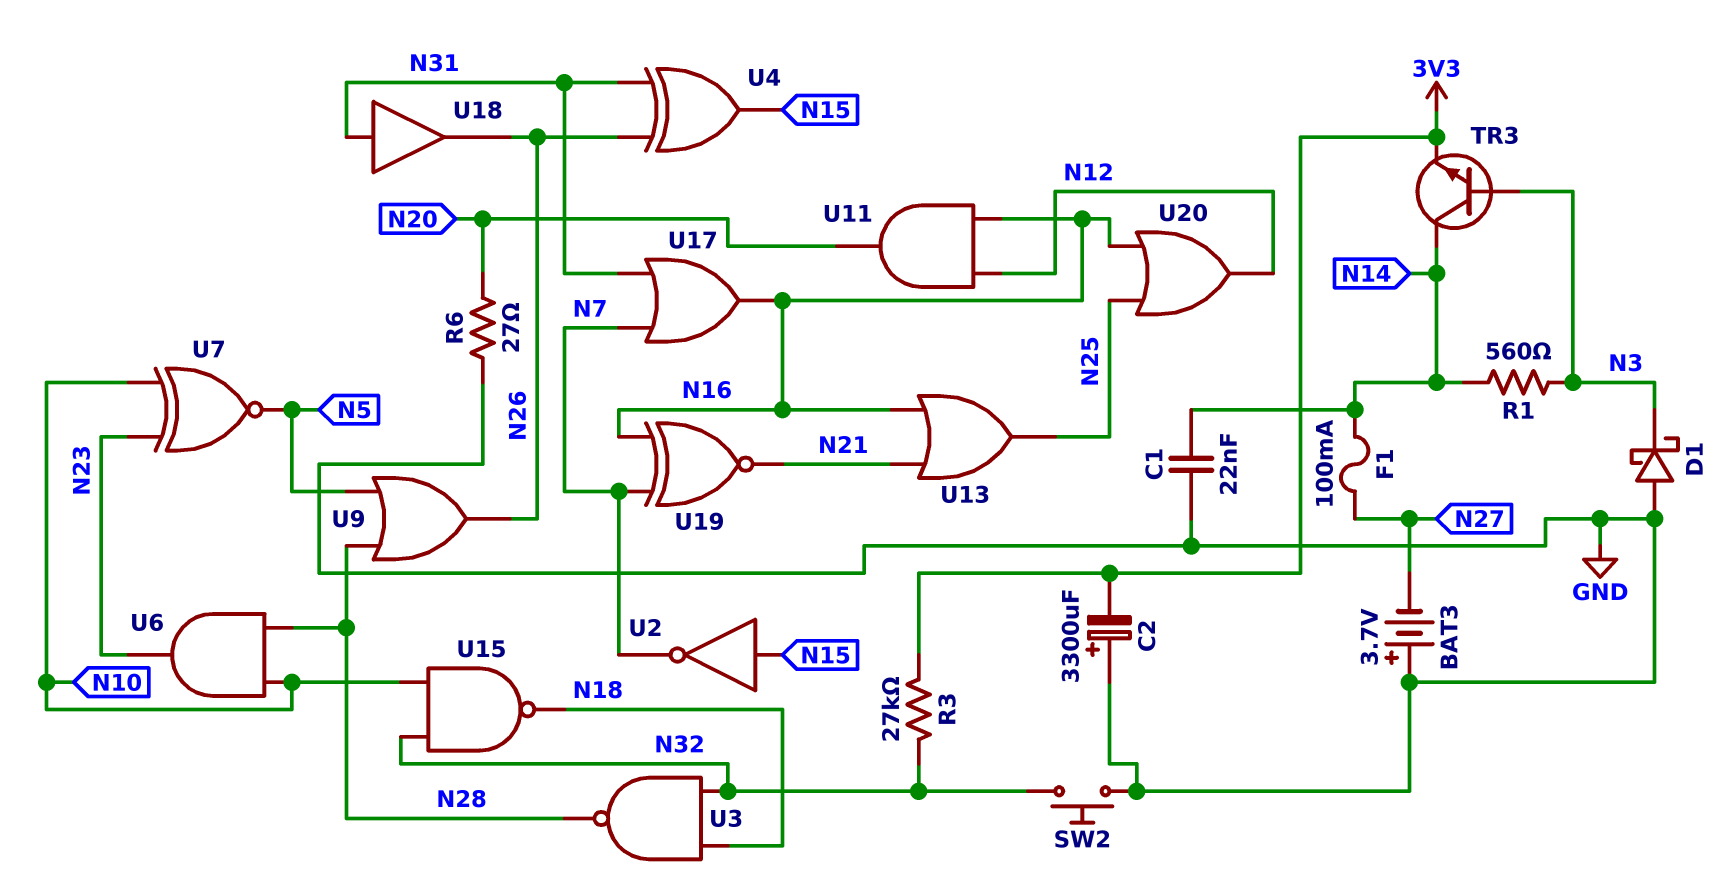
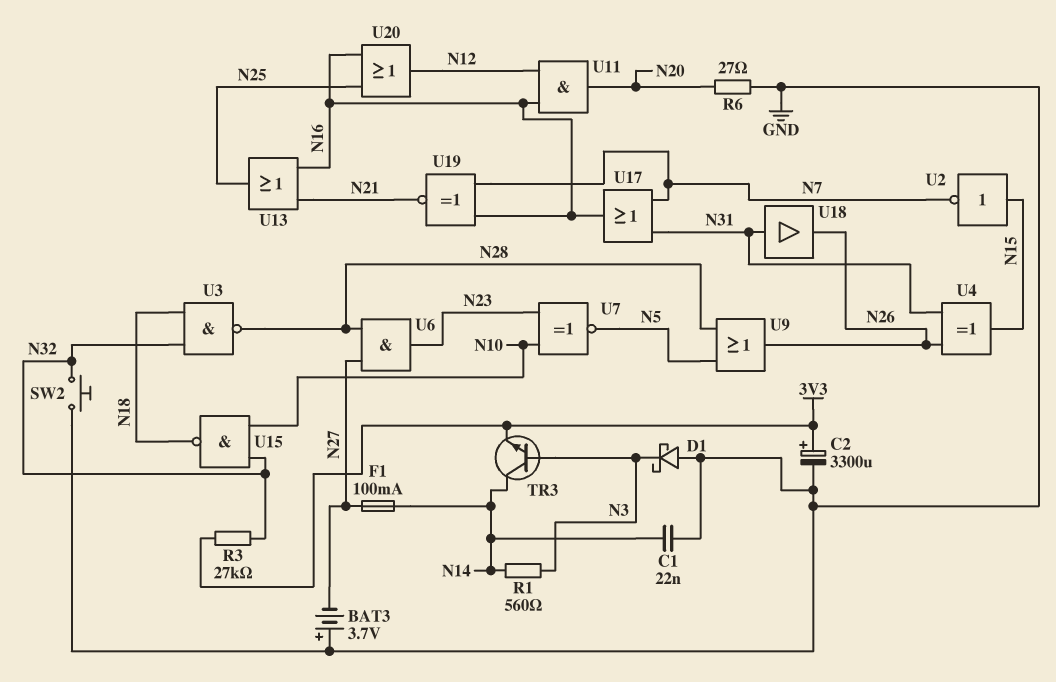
C2: 3300uF (plus GND, minus 3V3) -> 3300uF (plus 3V3, minus GND)
U6: AND (in N10, in N28, out N23) -> AND (in N27, in N28, out N23)

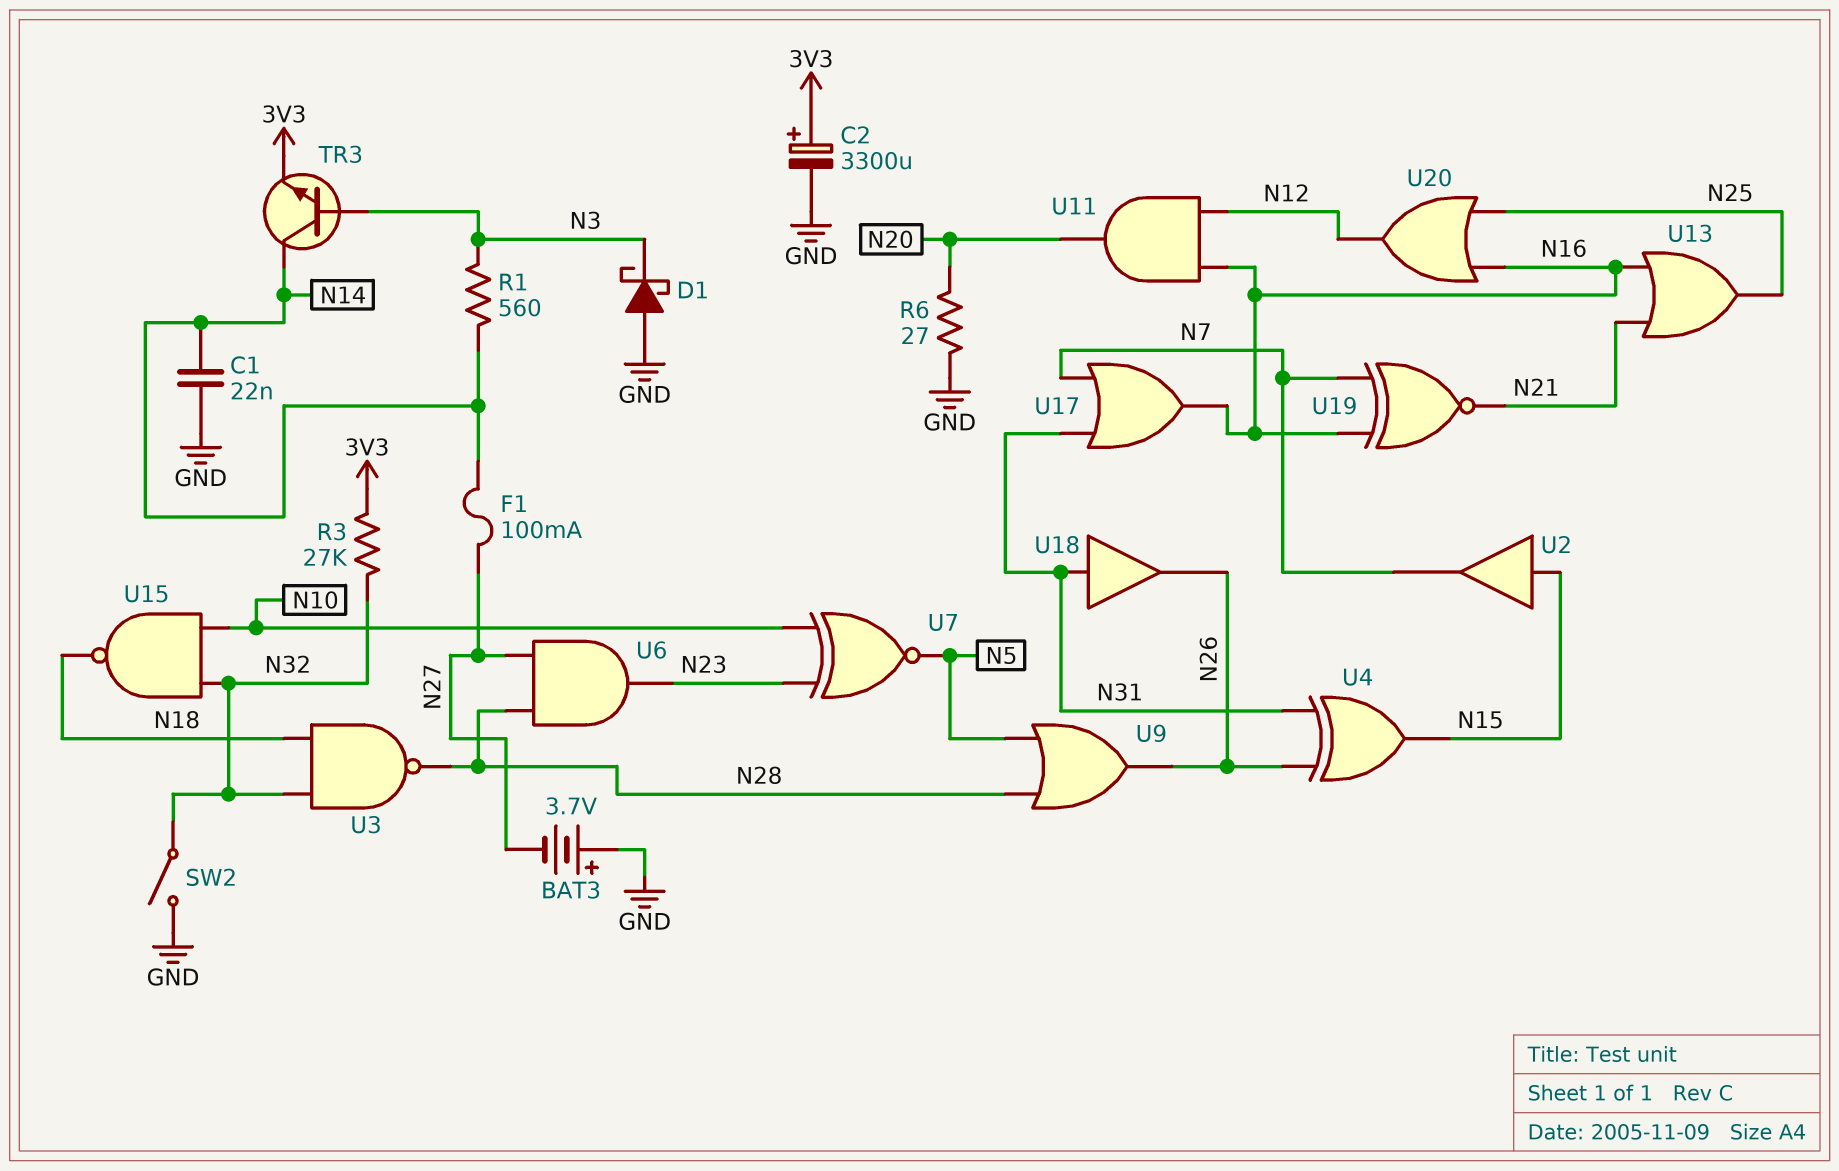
SW2: button (GND, N32) -> switch (GND, N32)
U2: NOT (in N15, out N7) -> buffer (in N15, out N7)

